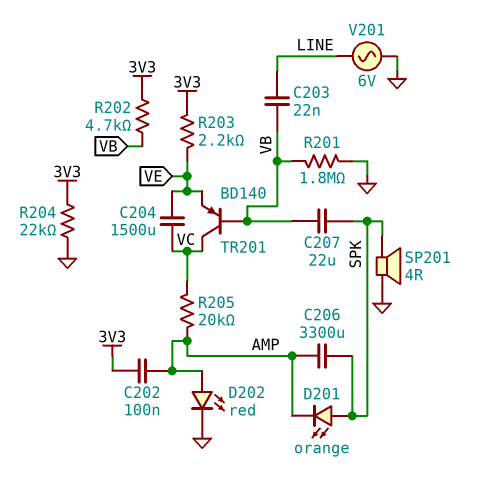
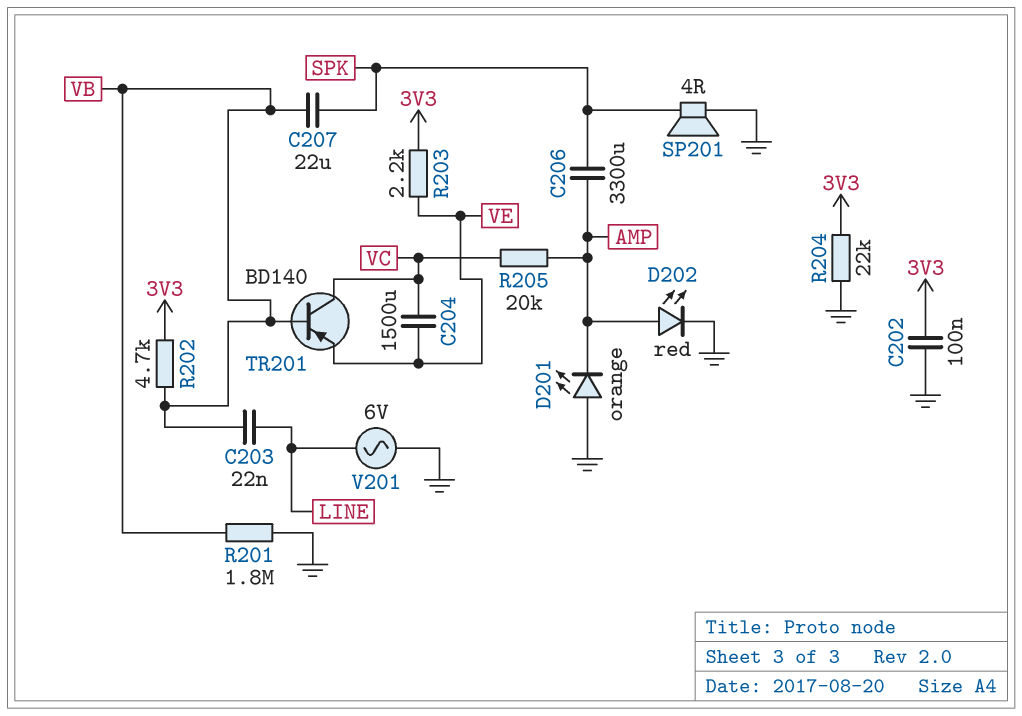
C202: 100nF (3V3, AMP) -> 100nF (3V3, GND)
D201: LED orange (A SPK, K AMP) -> LED orange (A GND, K AMP)

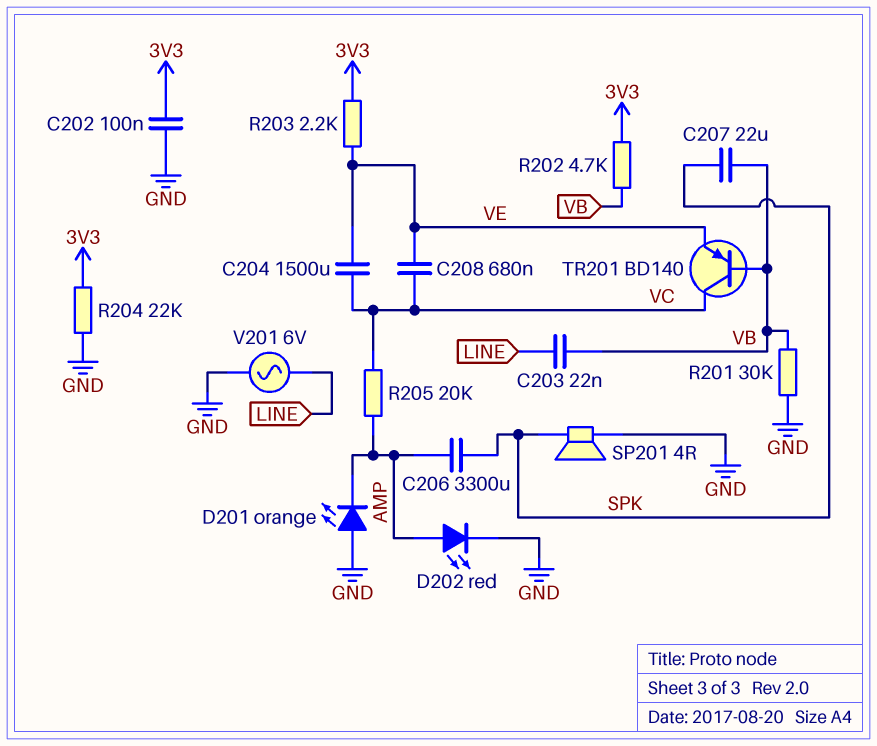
C208: none -> 680nF (VC, VE)
R201: 1.8M (GND, VB) -> 30k (GND, VB)

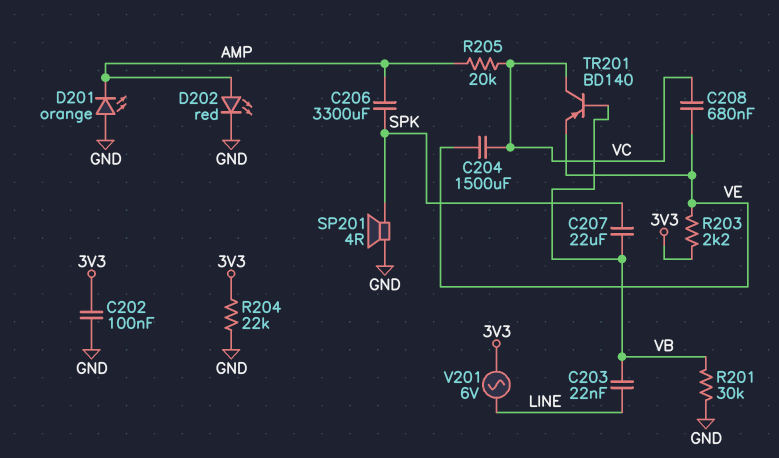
R202: 4.7k (3V3, VB) -> none
V201: AC 6V (GND, LINE) -> AC 6V (3V3, LINE)

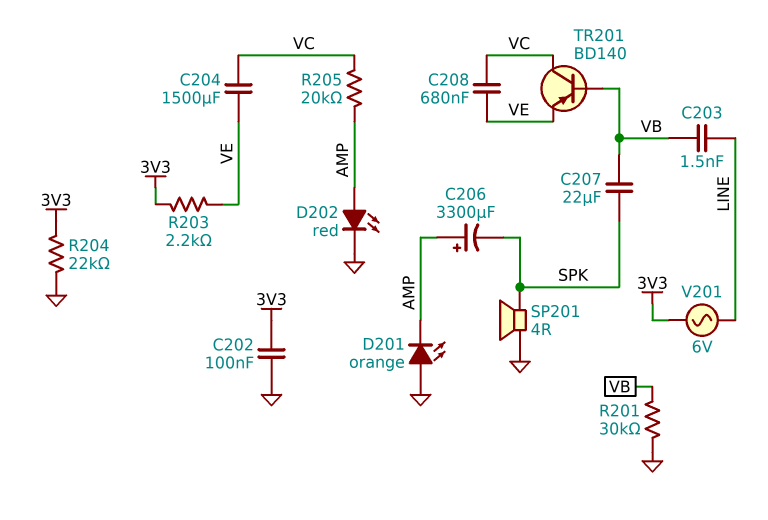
C203: 22nF (LINE, VB) -> 1.5nF (LINE, VB)
C206: 3300uF (AMP, SPK) -> 3300uF (plus AMP, minus SPK)

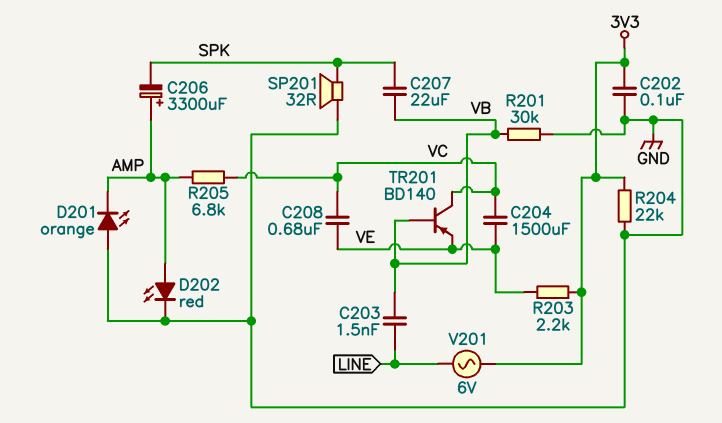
R205: 20k (AMP, VC) -> 6.8k (AMP, VC)
SP201: speaker 4R (GND, SPK) -> speaker 32R (GND, SPK)

